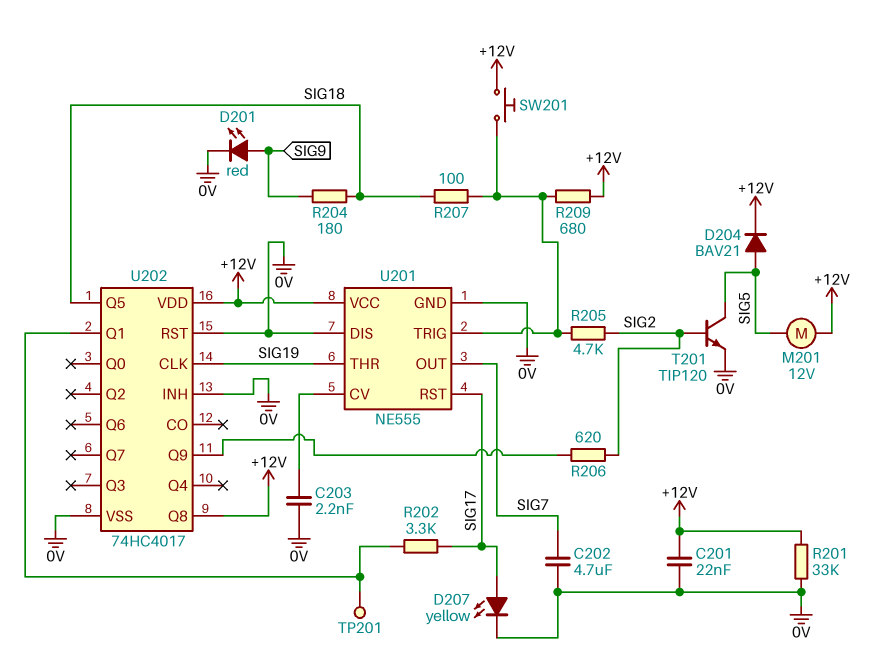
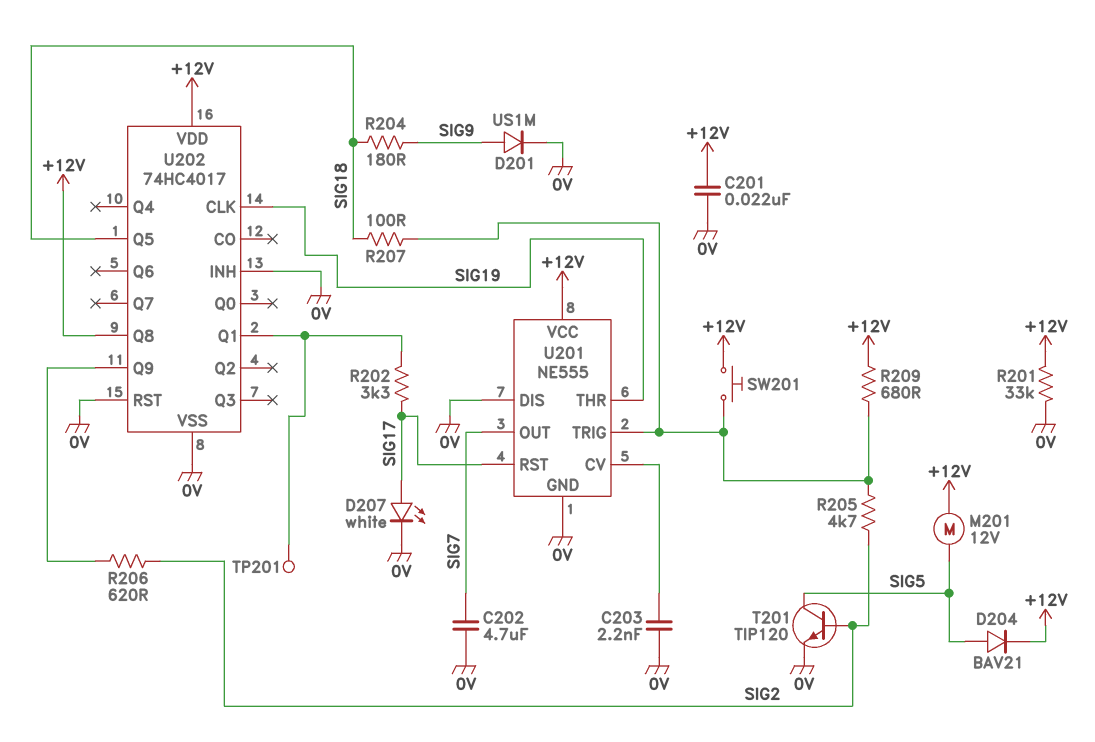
D201: LED red (A SIG9, K 0V) -> diode US1M (A SIG9, K 0V)
D207: LED yellow (A SIG17, K 0V) -> LED white (A SIG17, K 0V)

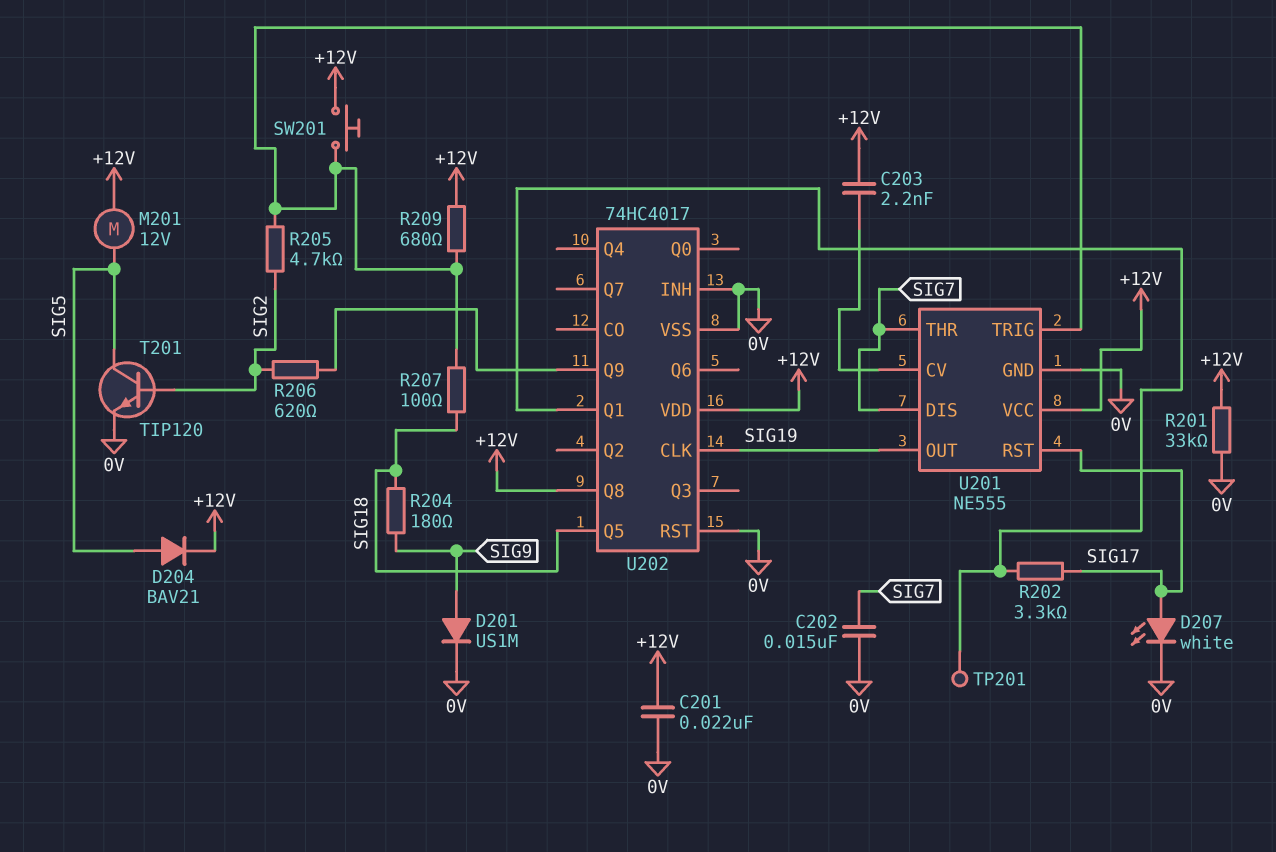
C202: 4.7uF (0V, SIG7) -> 15nF (0V, SIG7)
C203: 2.2nF (0V, U201/CV) -> 2.2nF (+12V, U201/CV)
U201 pin DIS: 0V -> SIG7
U201 pin OUT: SIG7 -> SIG19
U201 pin THR: SIG19 -> SIG7

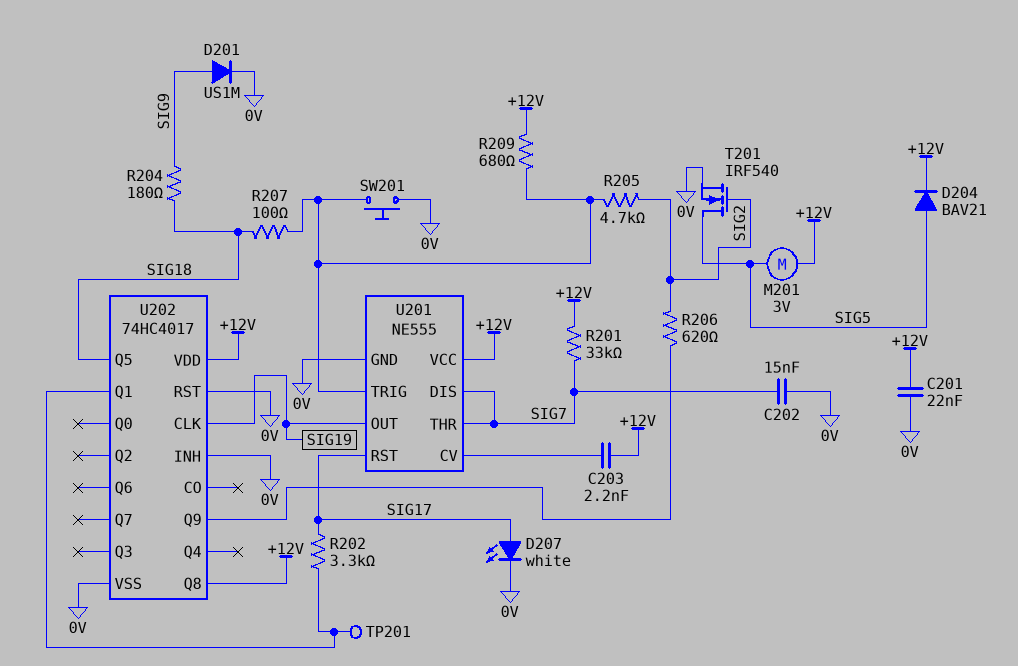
M201: motor 12V (+12V, SIG5) -> motor 3V (+12V, SIG5)
R201: 33k (+12V, 0V) -> 33k (+12V, SIG7)
SW201: button (+12V, U201/TRIG) -> button (0V, U201/TRIG)
T201: NPN TIP120 (B SIG2, C SIG5, E 0V) -> NMOS IRF540 (G SIG2, D SIG5, S 0V)

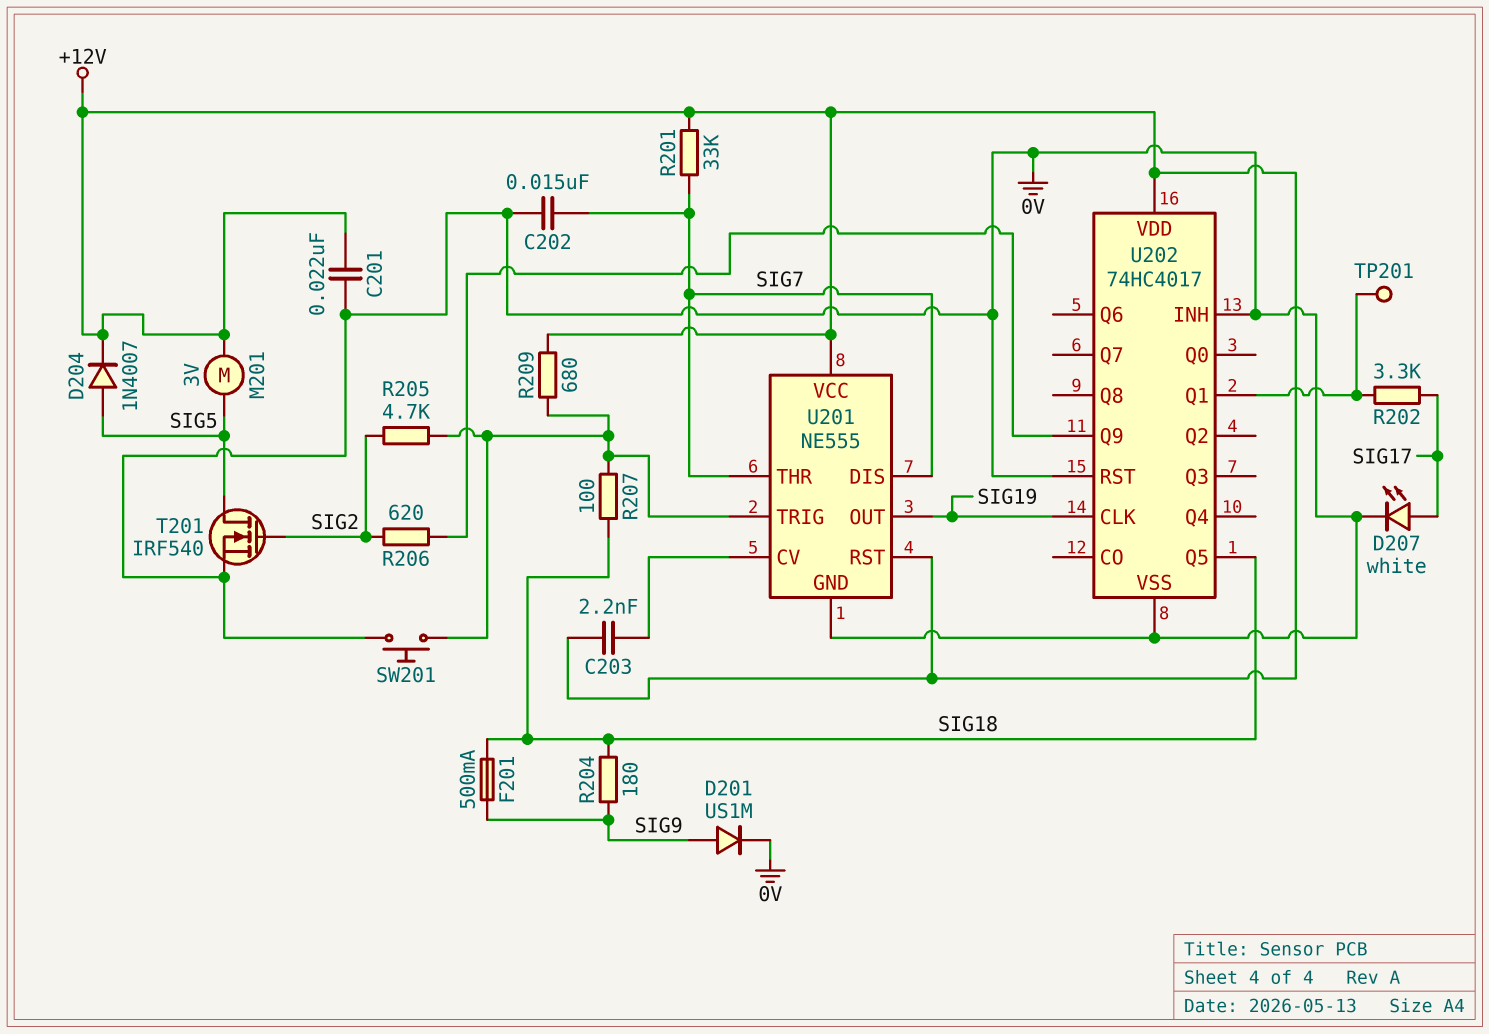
D204: diode BAV21 (A SIG5, K +12V) -> diode 1N4007 (A SIG5, K +12V)
F201: none -> 500mA (SIG9, SIG18)
U201 pin RST: SIG17 -> +12V
U202 pin Q8: +12V -> none

